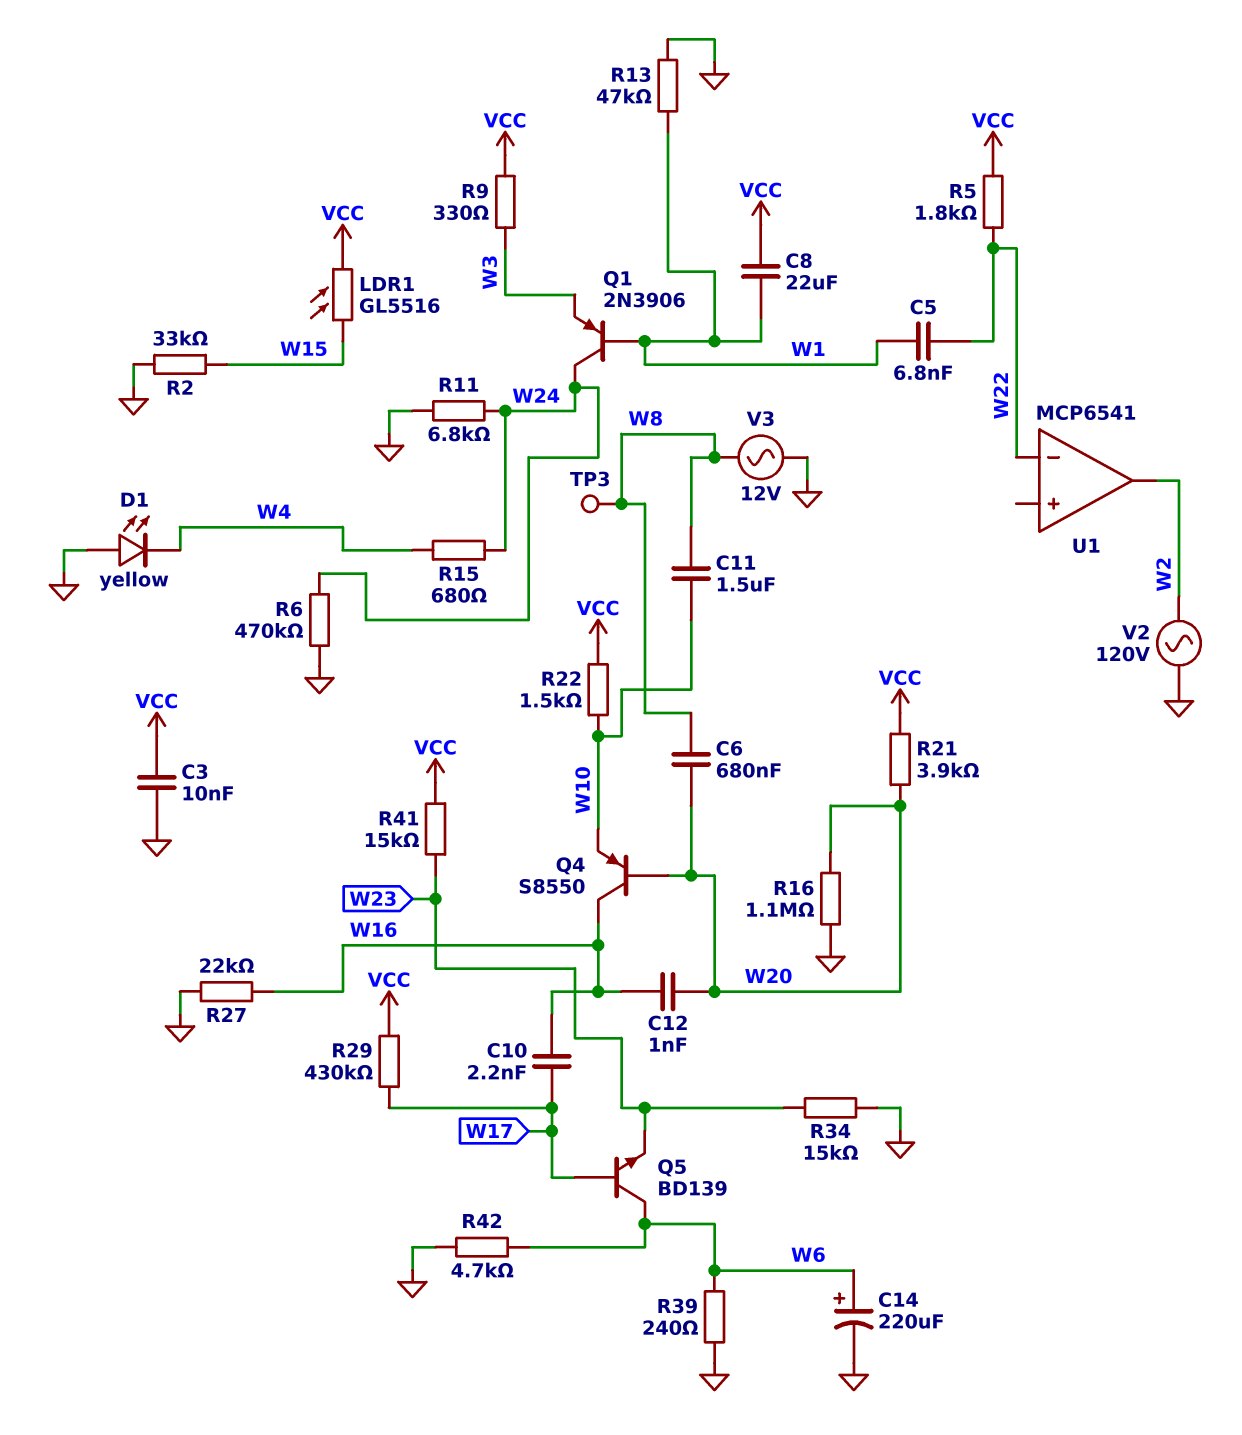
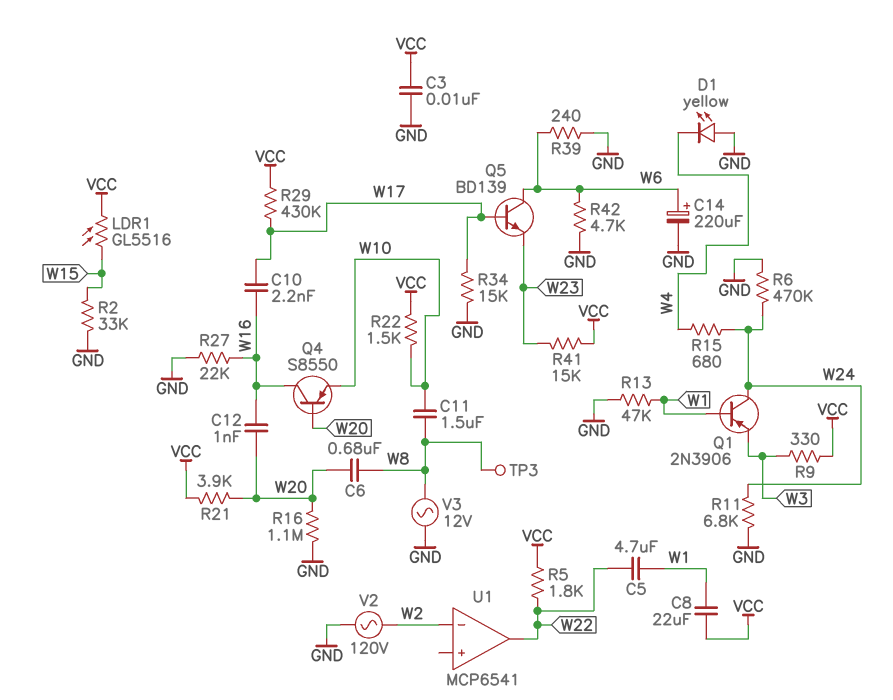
C5: 6.8nF (W1, W22) -> 4.7uF (W1, W22)
R34: 15k (GND, W23) -> 15k (GND, W17)
U1 pin in-: W22 -> W2
U1 pin out: W2 -> W22

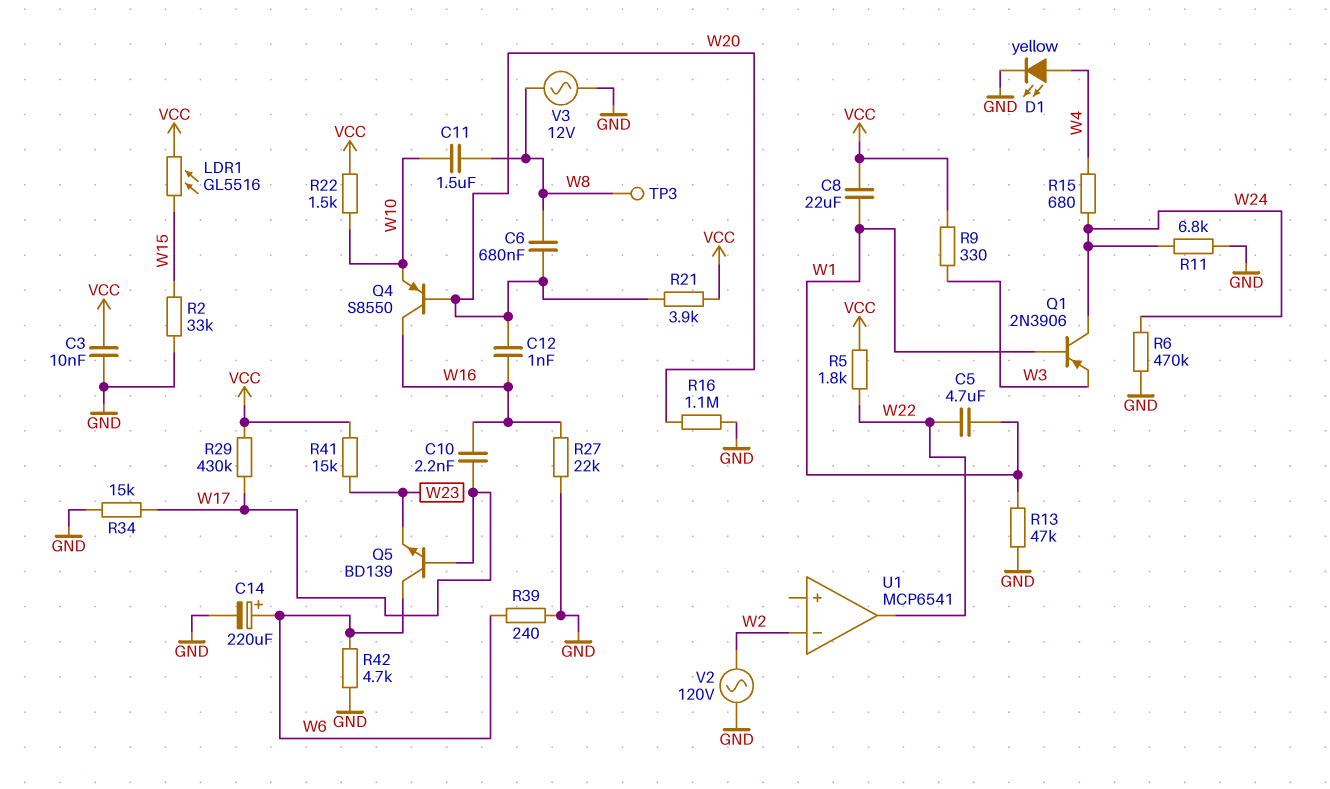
D1: LED yellow (A GND, K W4) -> LED yellow (A W4, K GND)

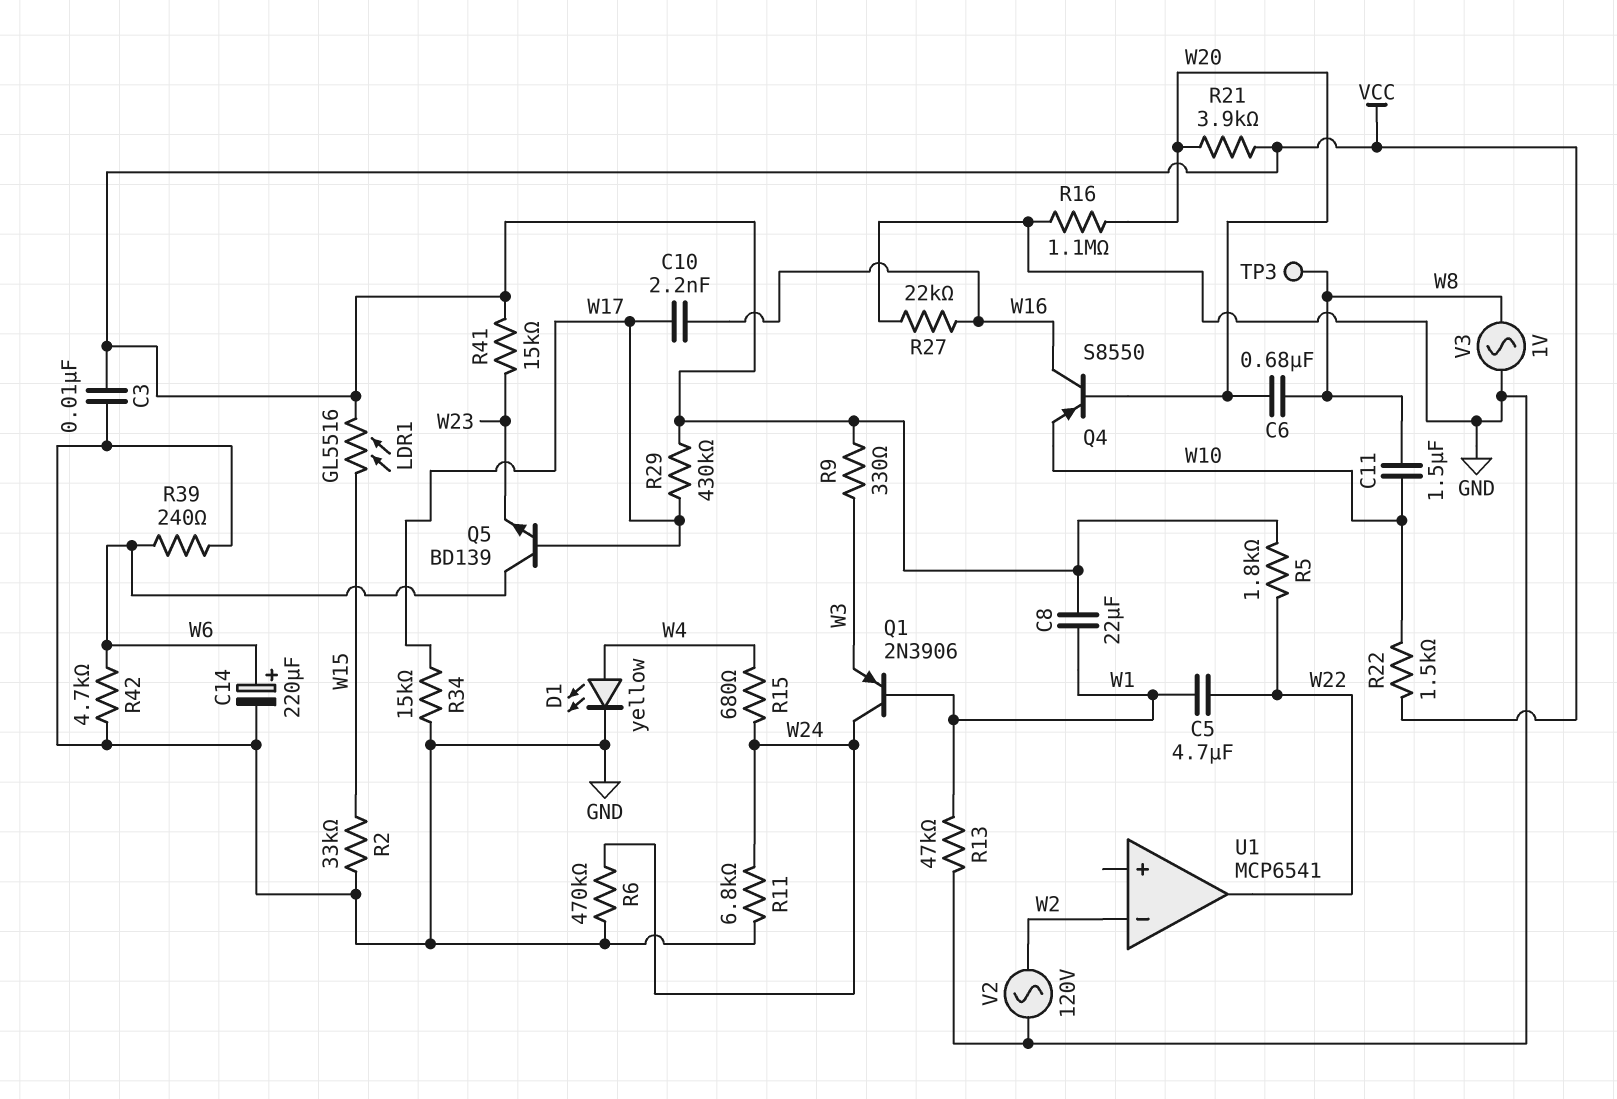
C12: 1nF (W16, W20) -> none
V3: AC 12V (GND, W8) -> AC 1V (GND, W8)

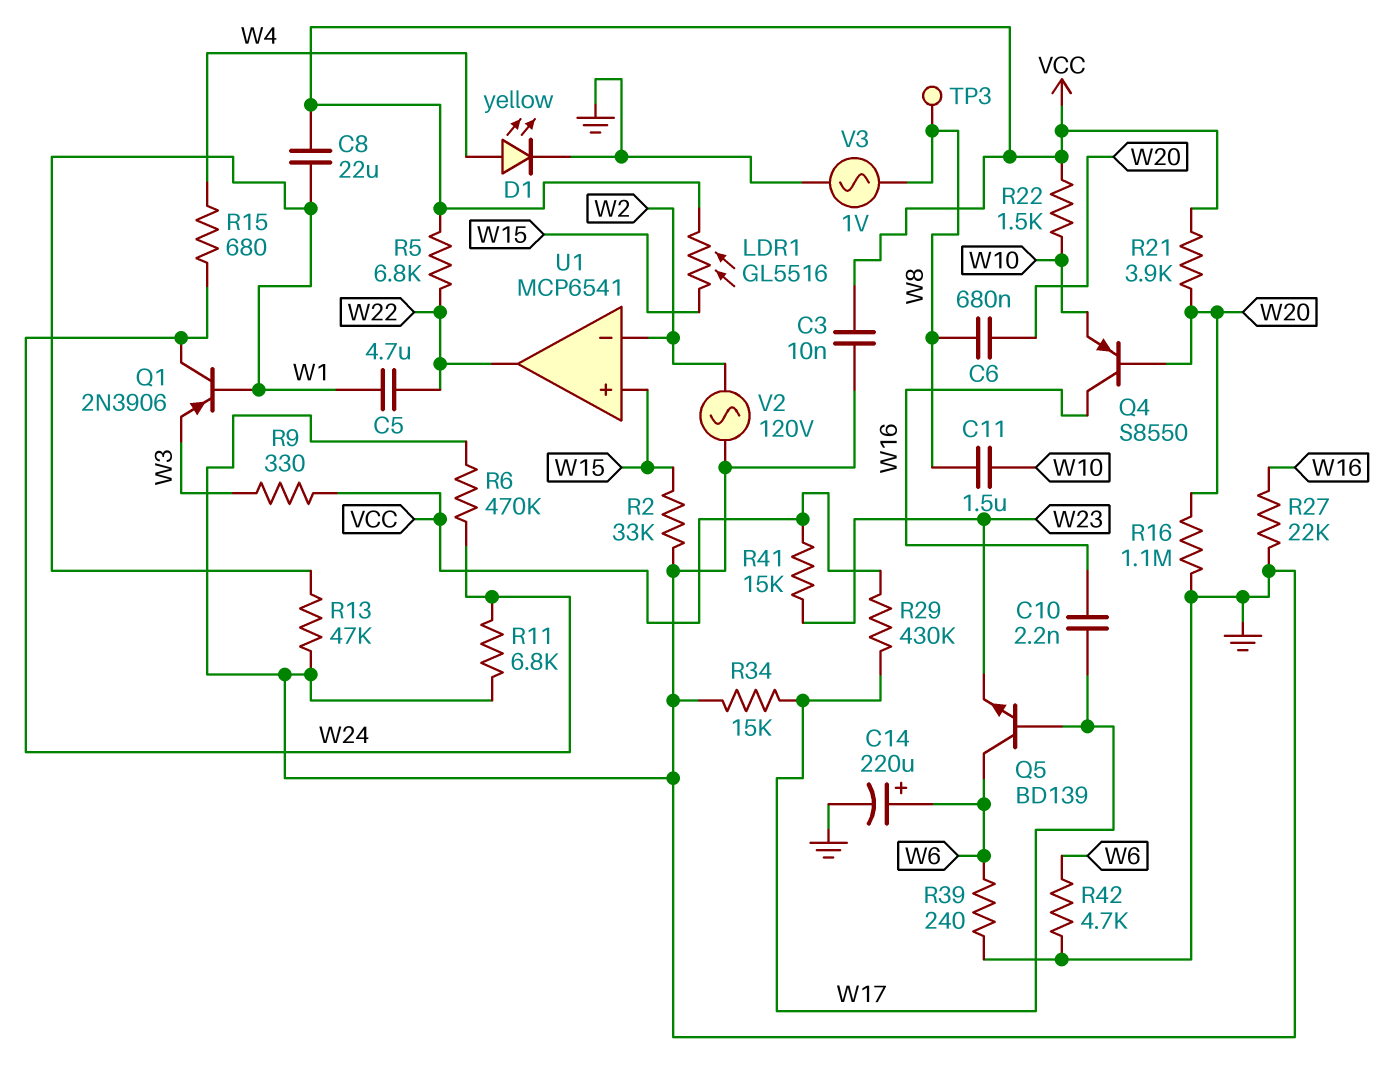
R5: 1.8k (VCC, W22) -> 6.8k (VCC, W22)
U1 pin in+: none -> W15

